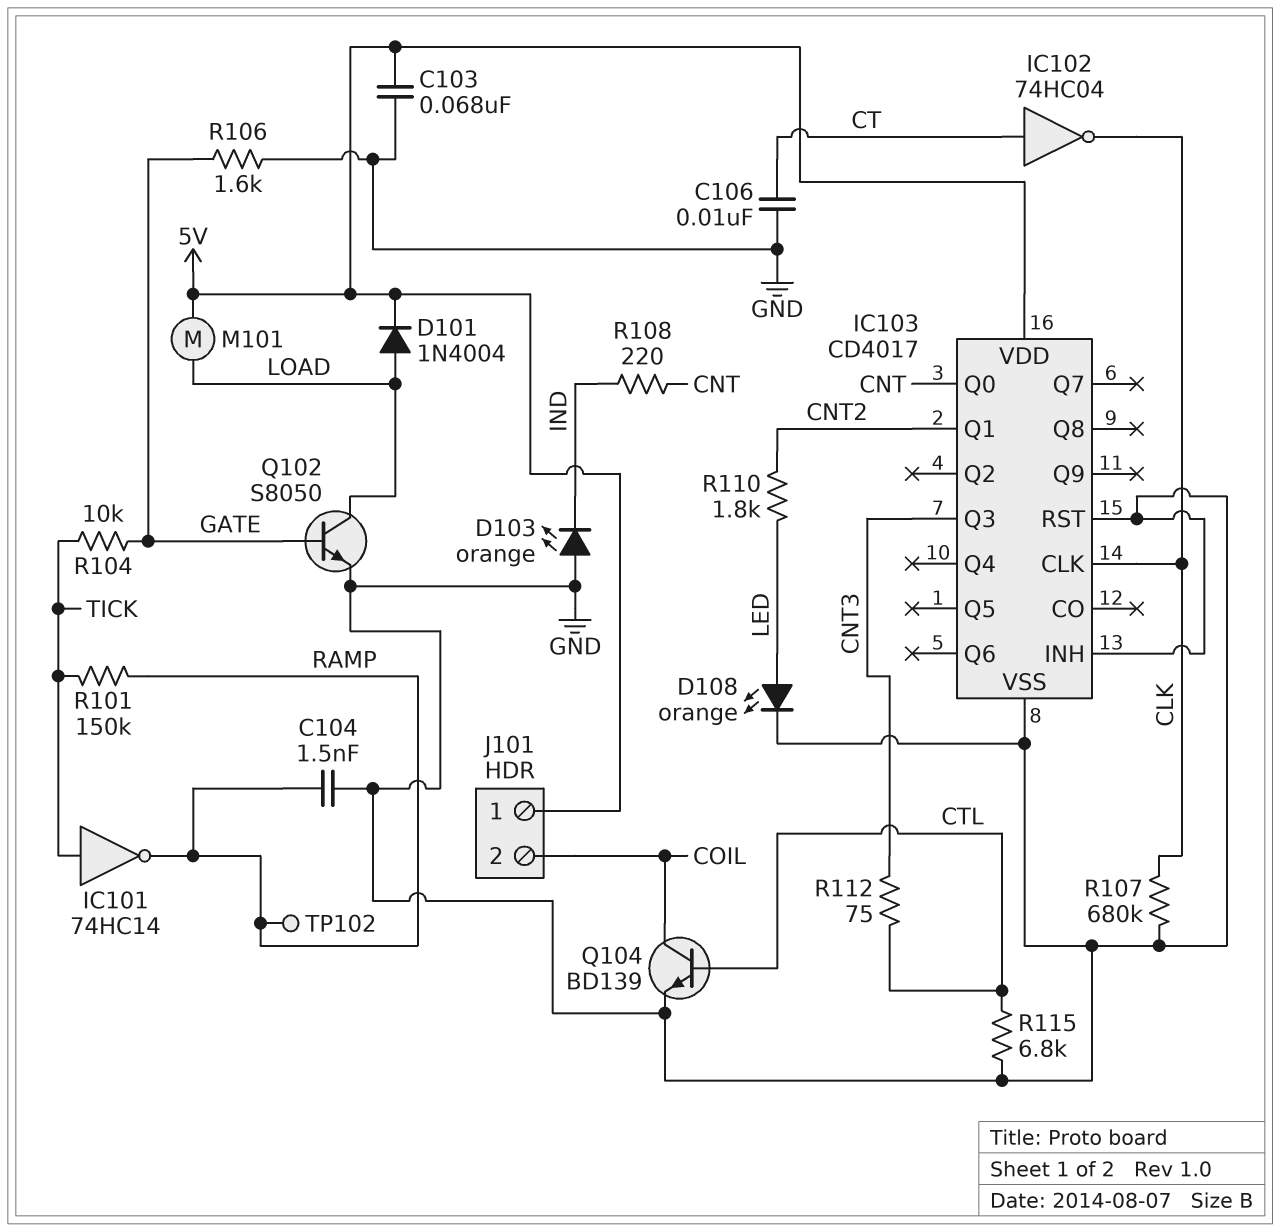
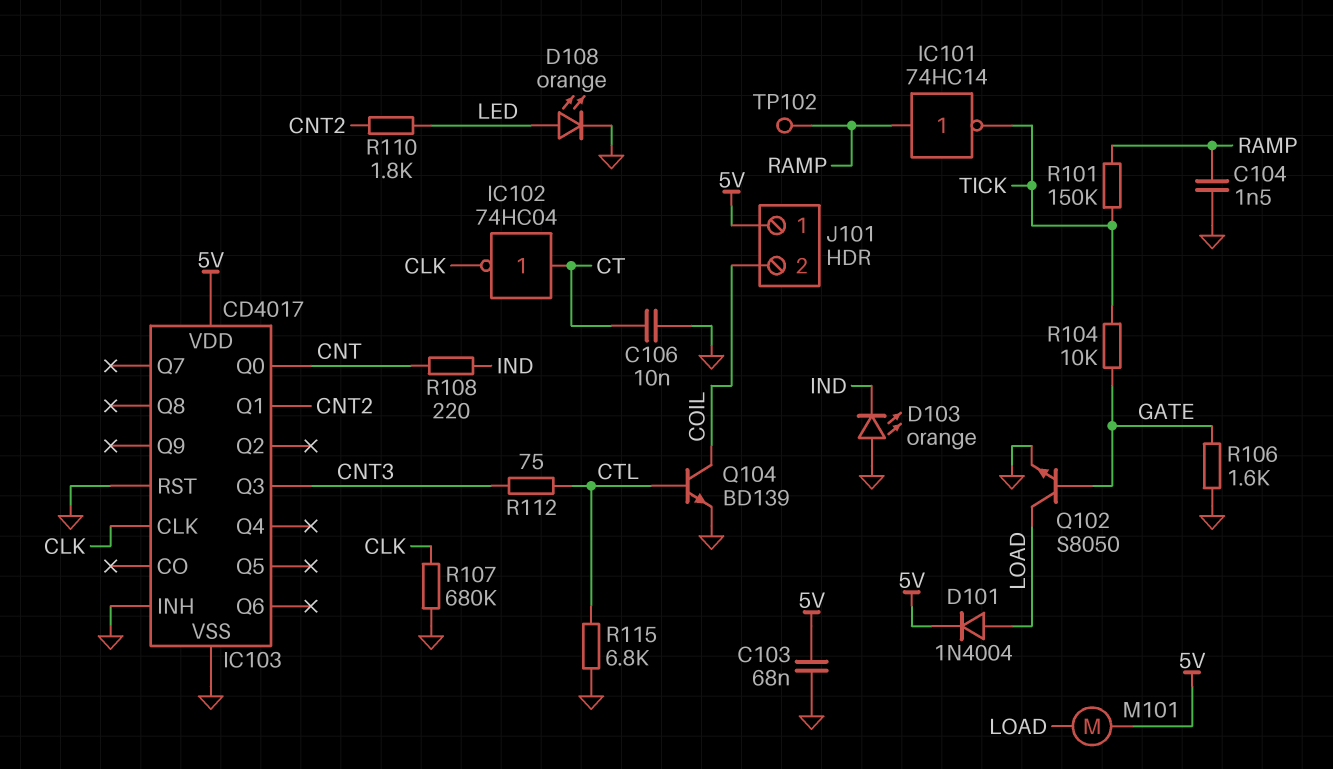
IC101: NOT 74HC14 (in TICK, out RAMP) -> NOT 74HC14 (in RAMP, out TICK)

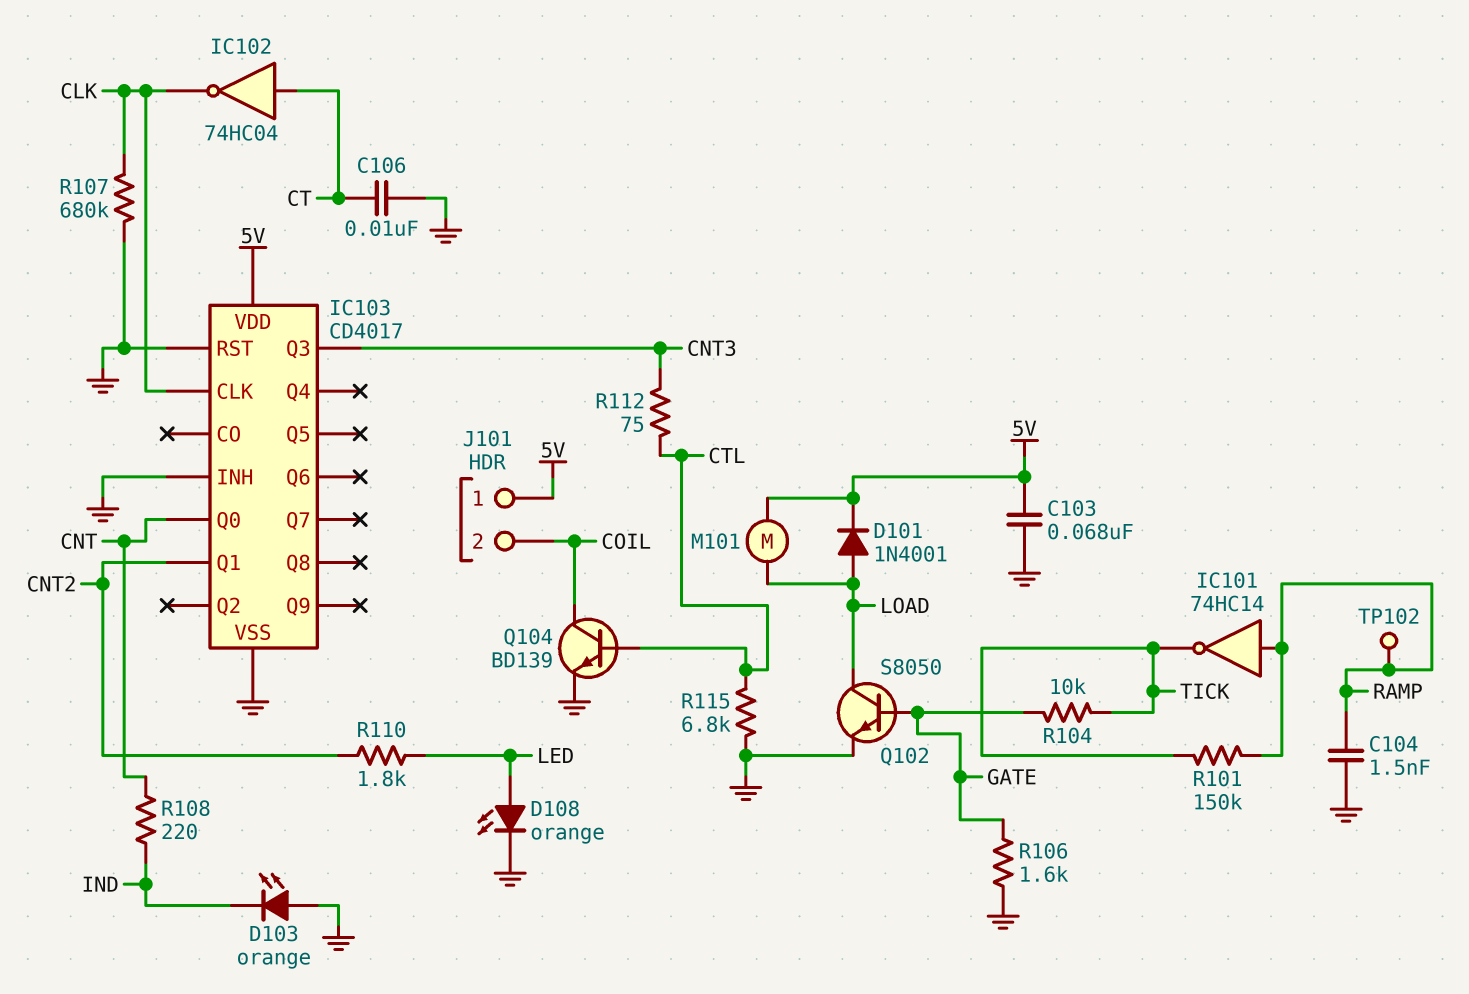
D101: diode 1N4004 (A LOAD, K 5V) -> diode 1N4001 (A LOAD, K 5V)

